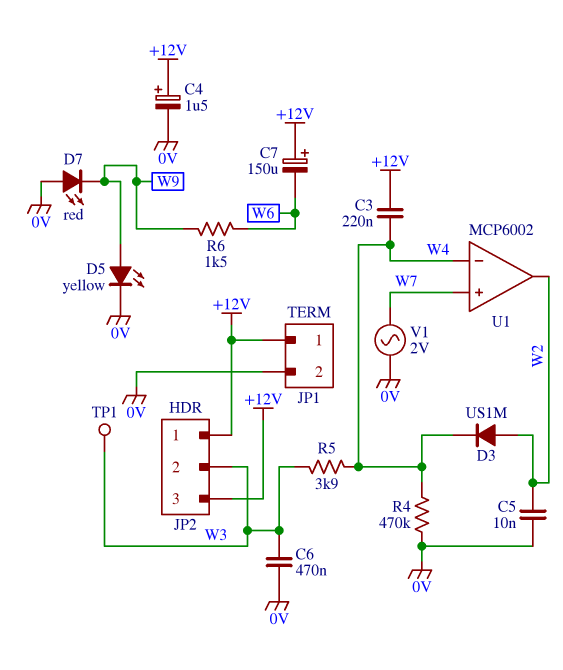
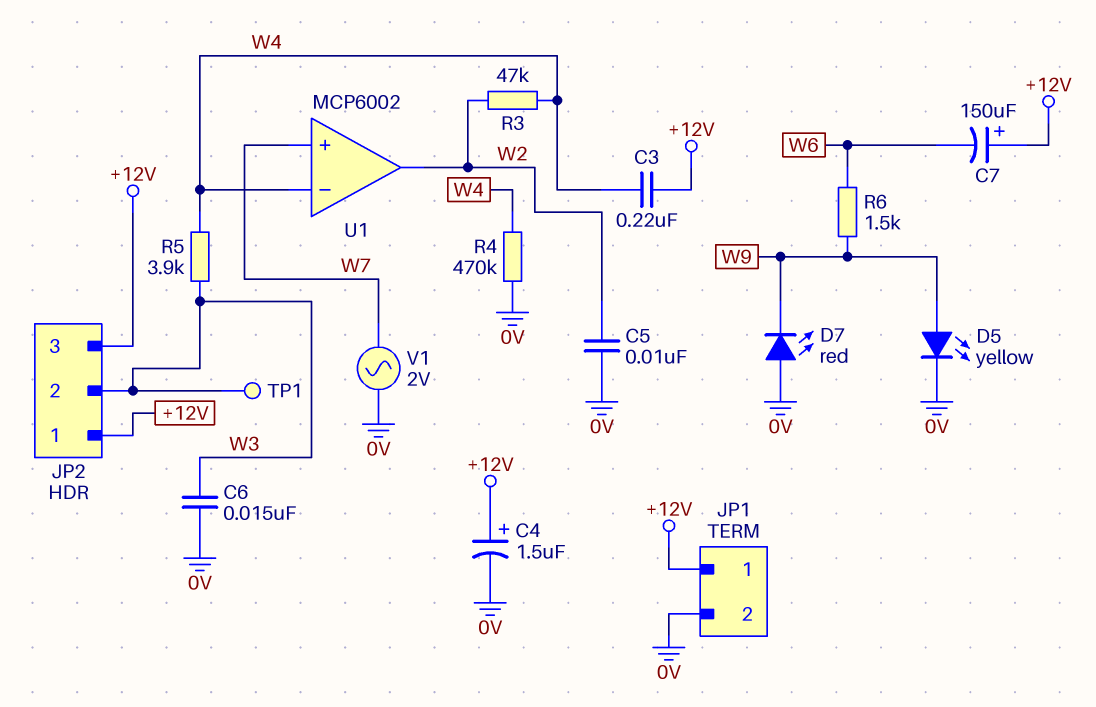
C6: 470nF (0V, W3) -> 15nF (0V, W3)
D3: diode US1M (A W2, K W4) -> none
R3: none -> 47k (W2, W4)

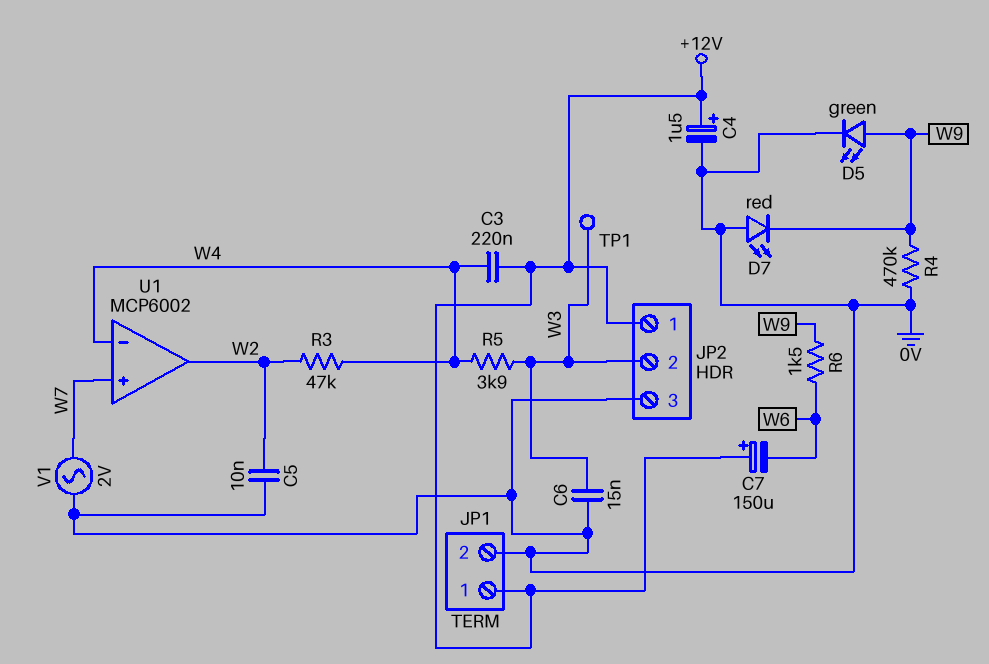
D5: LED yellow (A W9, K 0V) -> LED green (A W9, K 0V)
JP2 pin 3: +12V -> 0V
R4: 470k (0V, W4) -> 470k (0V, W9)

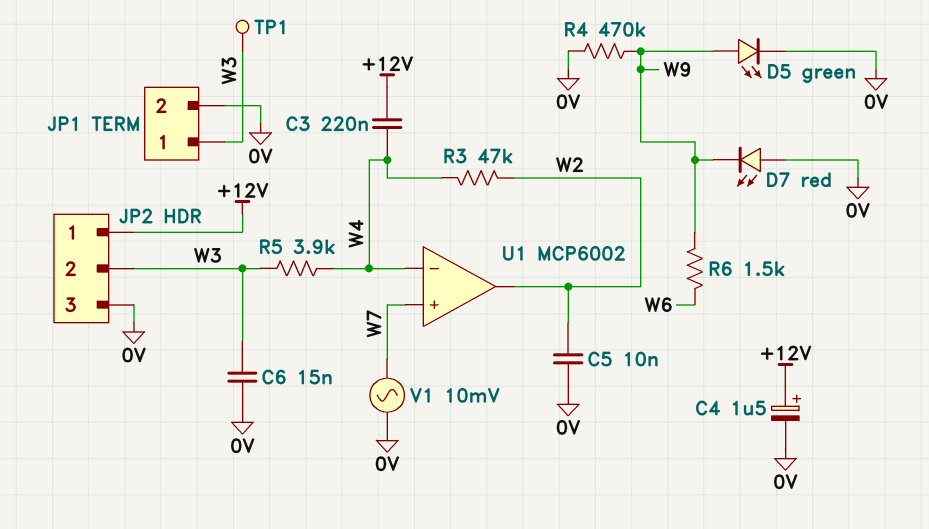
C7: 150uF (plus +12V, minus W6) -> none
JP1 pin 1: +12V -> W3
V1: AC 2V (0V, W7) -> AC 10mV (0V, W7)

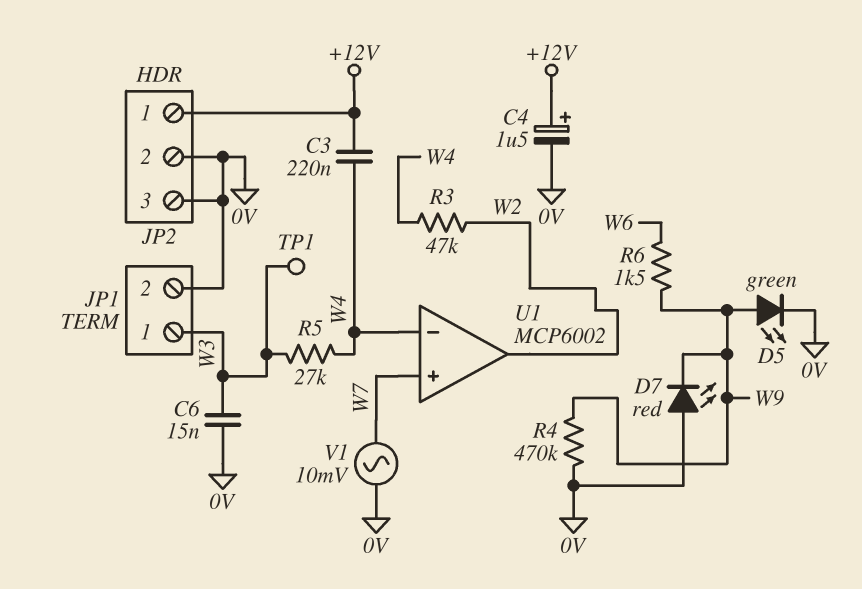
C5: 10nF (0V, W2) -> none
JP2 pin 2: W3 -> 0V
R5: 3.9k (W3, W4) -> 27k (W3, W4)

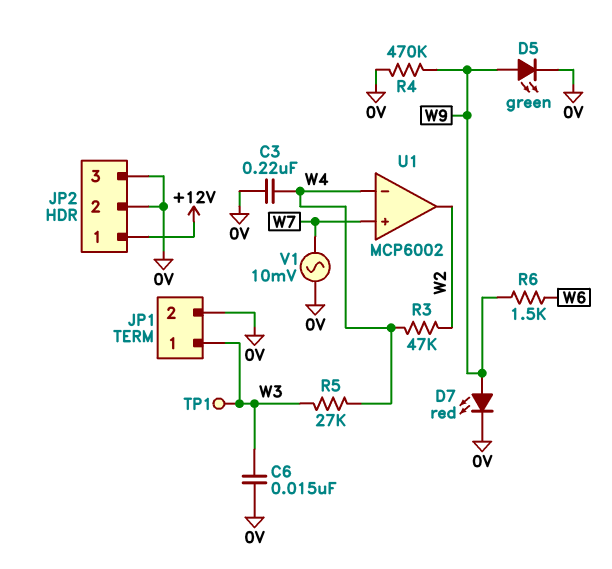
C3: 220nF (+12V, W4) -> 220nF (0V, W4)
C4: 1.5uF (plus +12V, minus 0V) -> none
D7: LED red (A 0V, K W9) -> LED red (A W9, K 0V)

